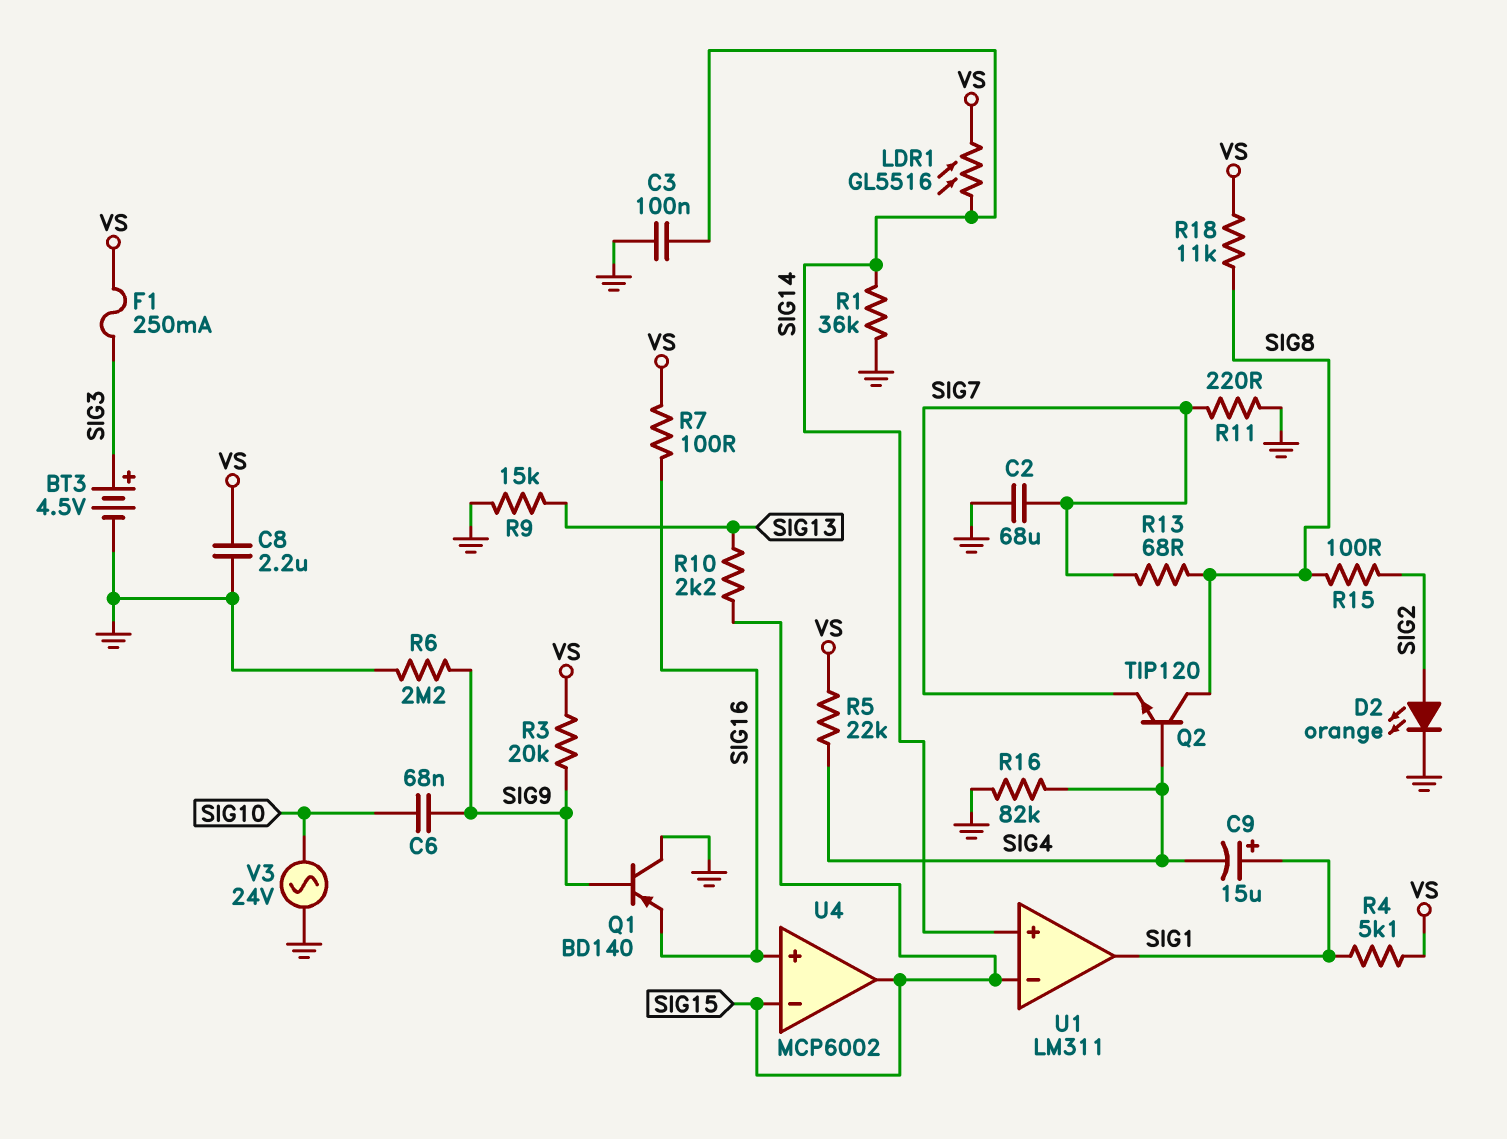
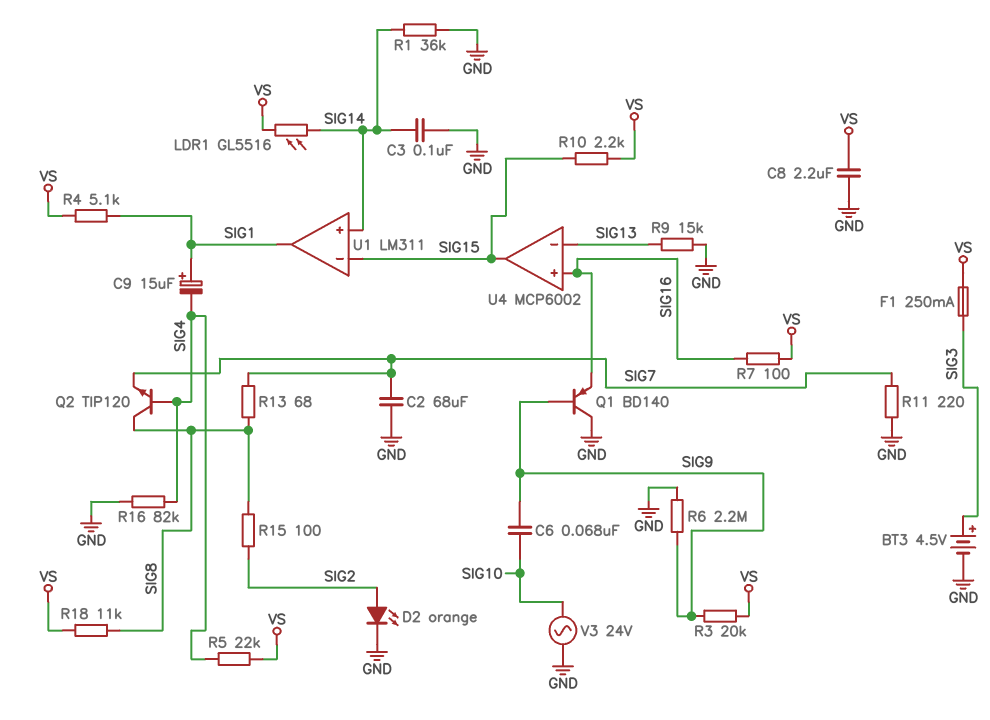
R10: 2.2k (SIG13, SIG15) -> 2.2k (SIG15, VS)
U4 pin in-: SIG15 -> SIG13

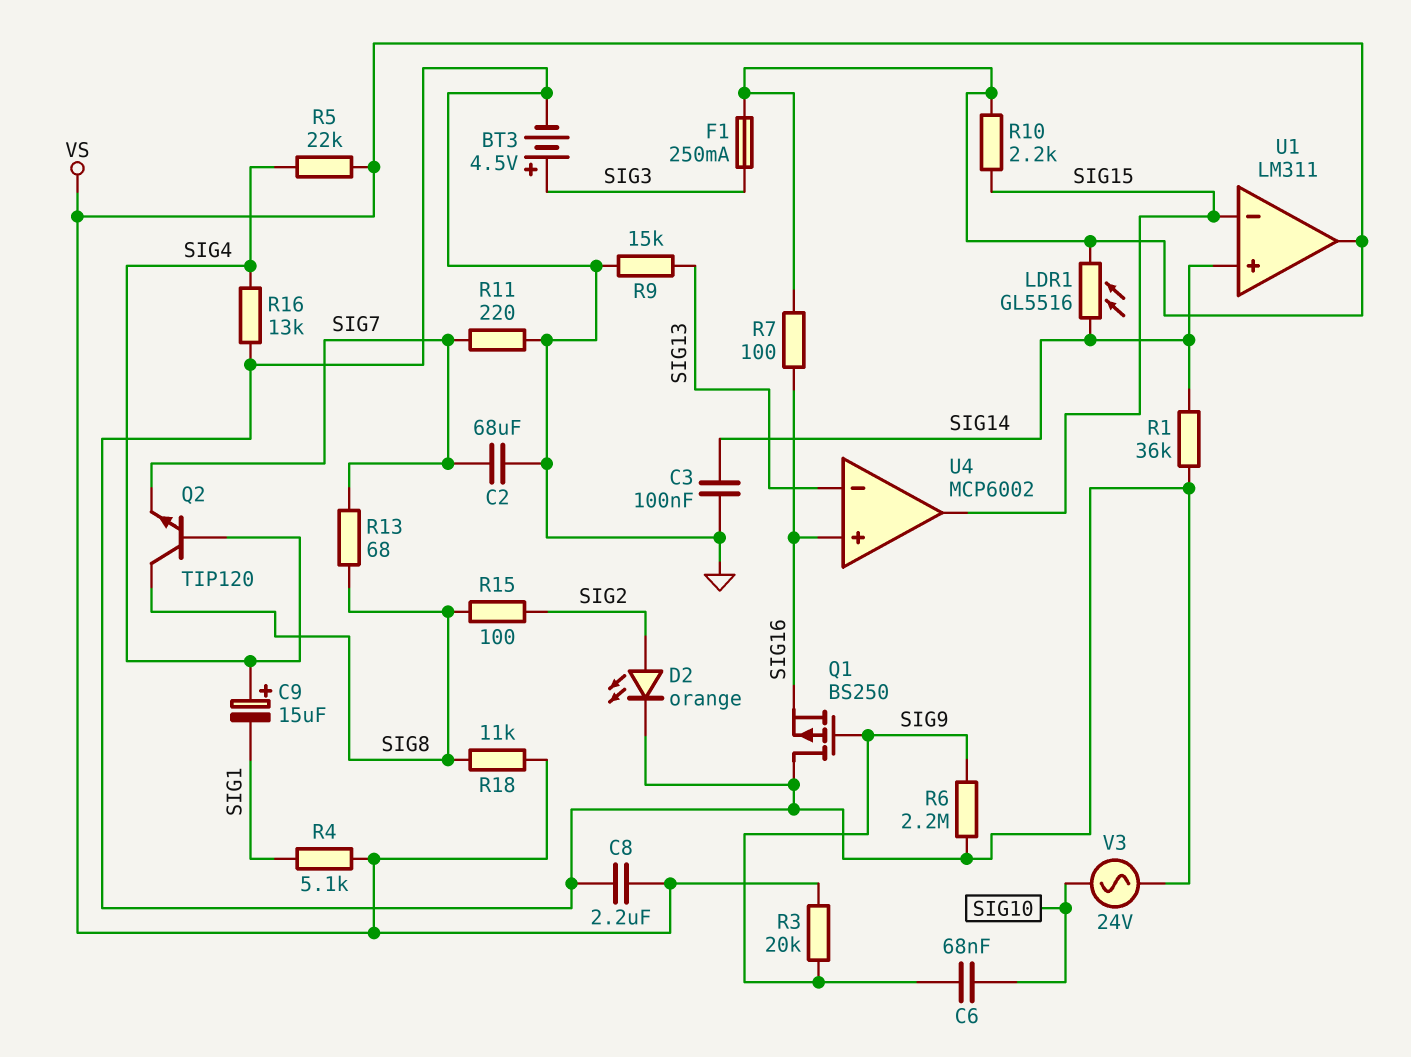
C9: 15uF (plus SIG1, minus SIG4) -> 15uF (plus SIG4, minus SIG1)
Q1: PNP BD140 (B SIG9, C GND, E SIG16) -> PMOS BS250 (G SIG9, D GND, S SIG16)
R16: 82k (GND, SIG4) -> 13k (GND, SIG4)
U1 pin out: SIG1 -> VS

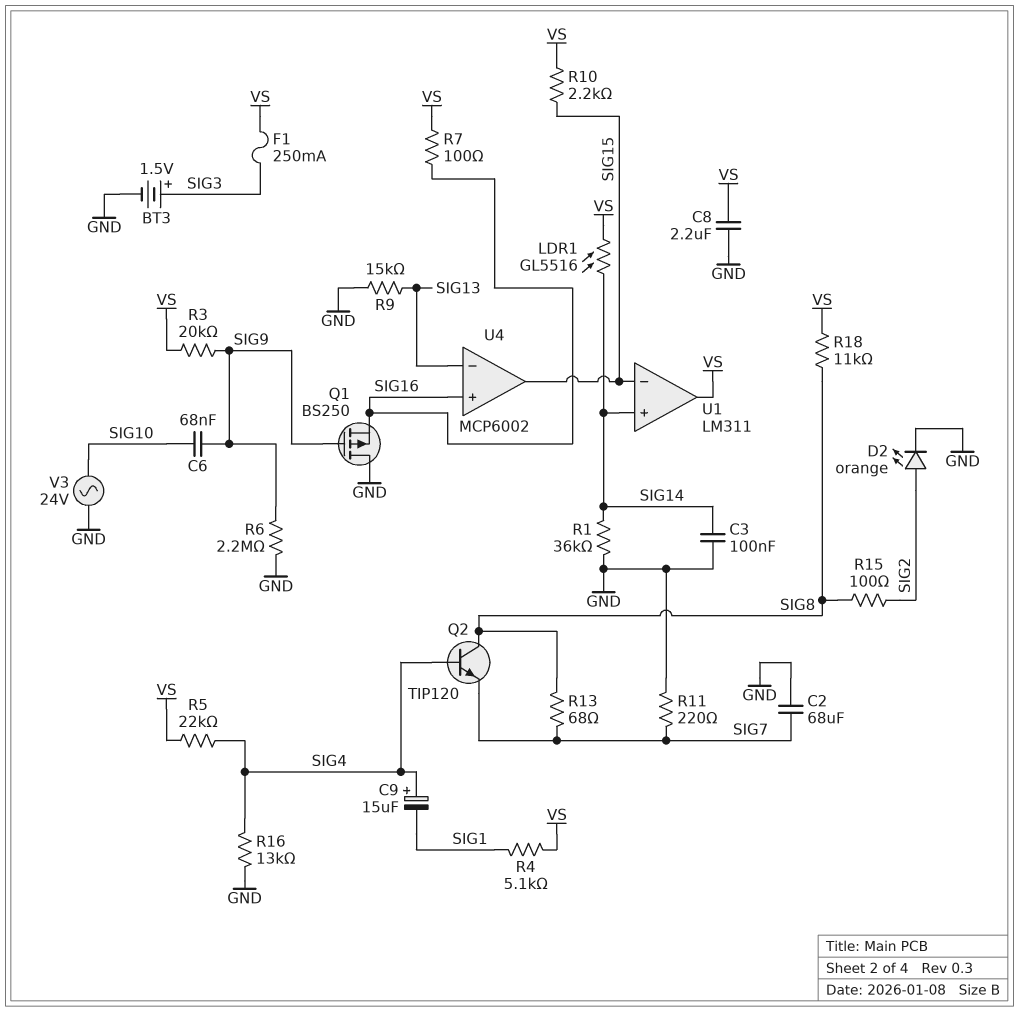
BT3: 4.5V (plus SIG3, minus GND) -> 1.5V (plus SIG3, minus GND)

